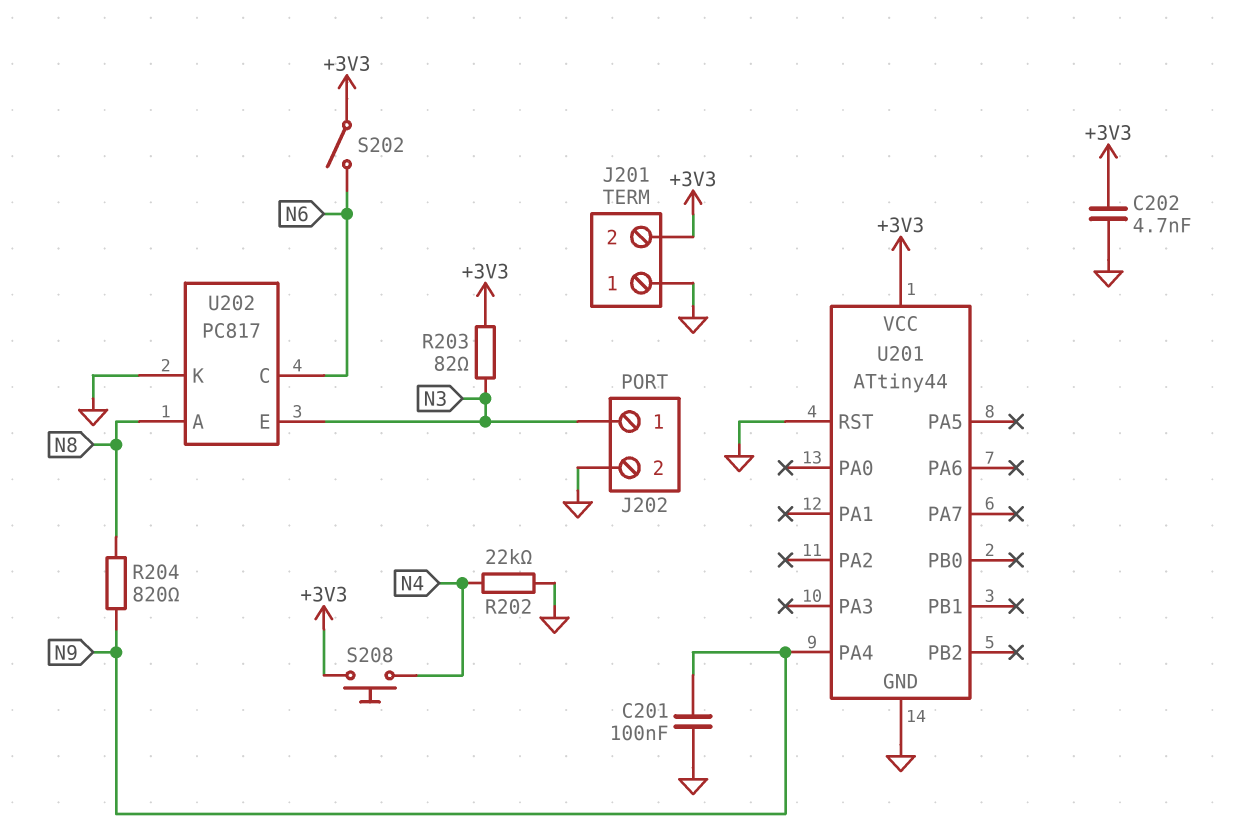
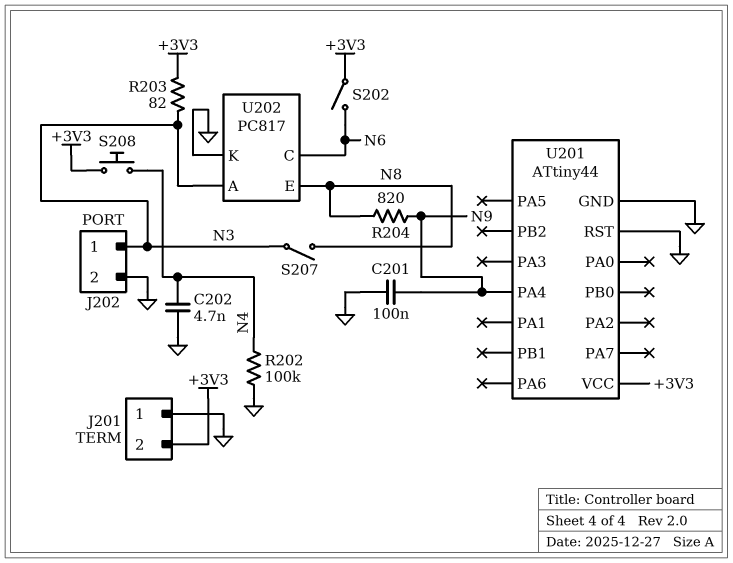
C202: 4.7nF (+3V3, GND) -> 4.7nF (GND, N4)
R202: 22k (GND, N4) -> 100k (GND, N4)
S207: none -> switch (N3, N8)
U202 pin A: N8 -> N3
U202 pin E: N3 -> N8

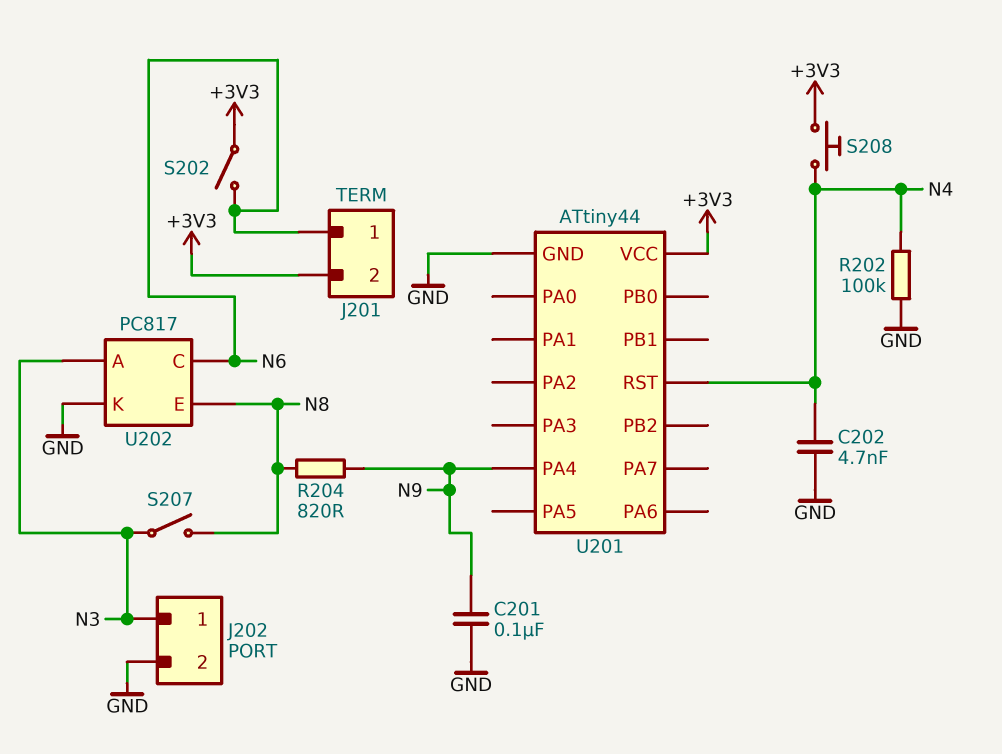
J201 pin 1: GND -> N6
R203: 82 (+3V3, N3) -> none
U201 pin RST: GND -> N4

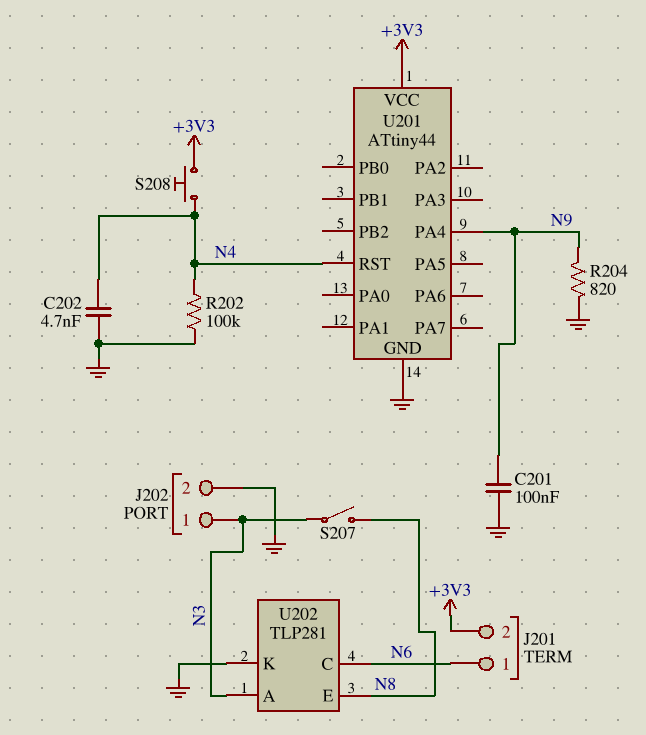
R204: 820 (N8, N9) -> 820 (GND, N9)
S202: switch (+3V3, N6) -> none
U202: PC817 -> TLP281

